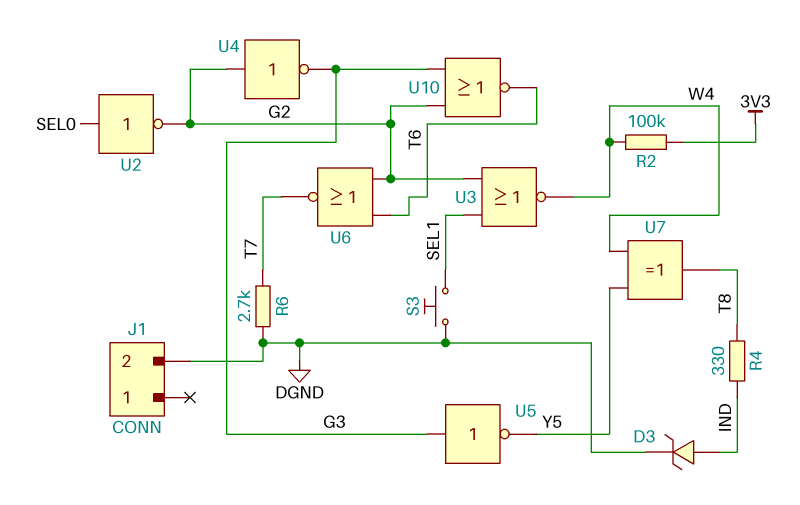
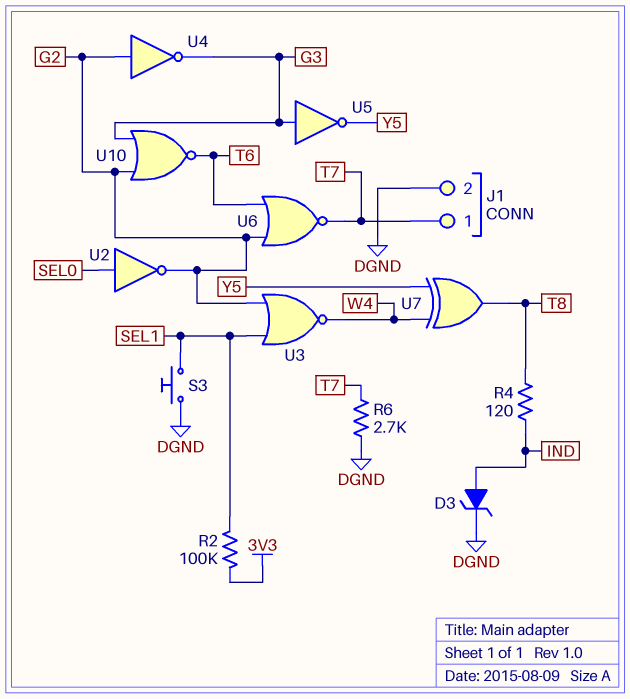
J1 pin 1: none -> T7
R2: 100k (3V3, W4) -> 100k (3V3, SEL1)
R4: 330 (IND, T8) -> 120 (IND, T8)

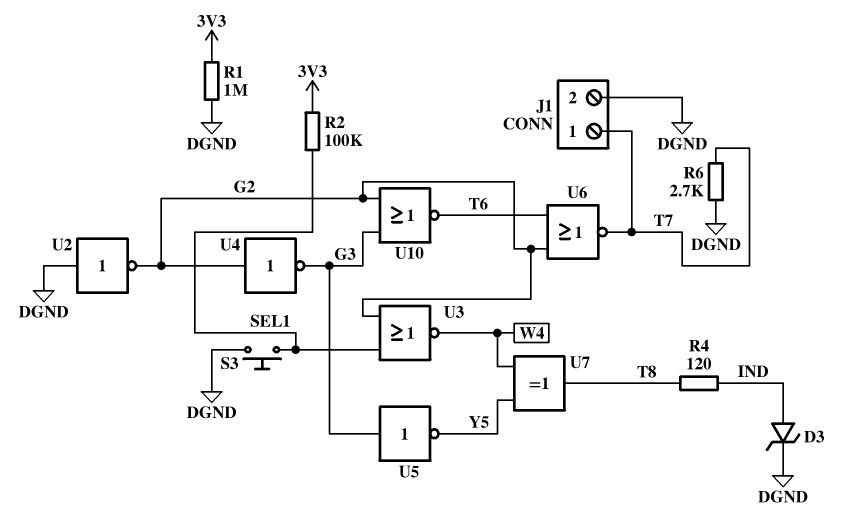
R1: none -> 1M (3V3, DGND)
U2: NOT (in SEL0, out G2) -> NOT (in DGND, out G2)

